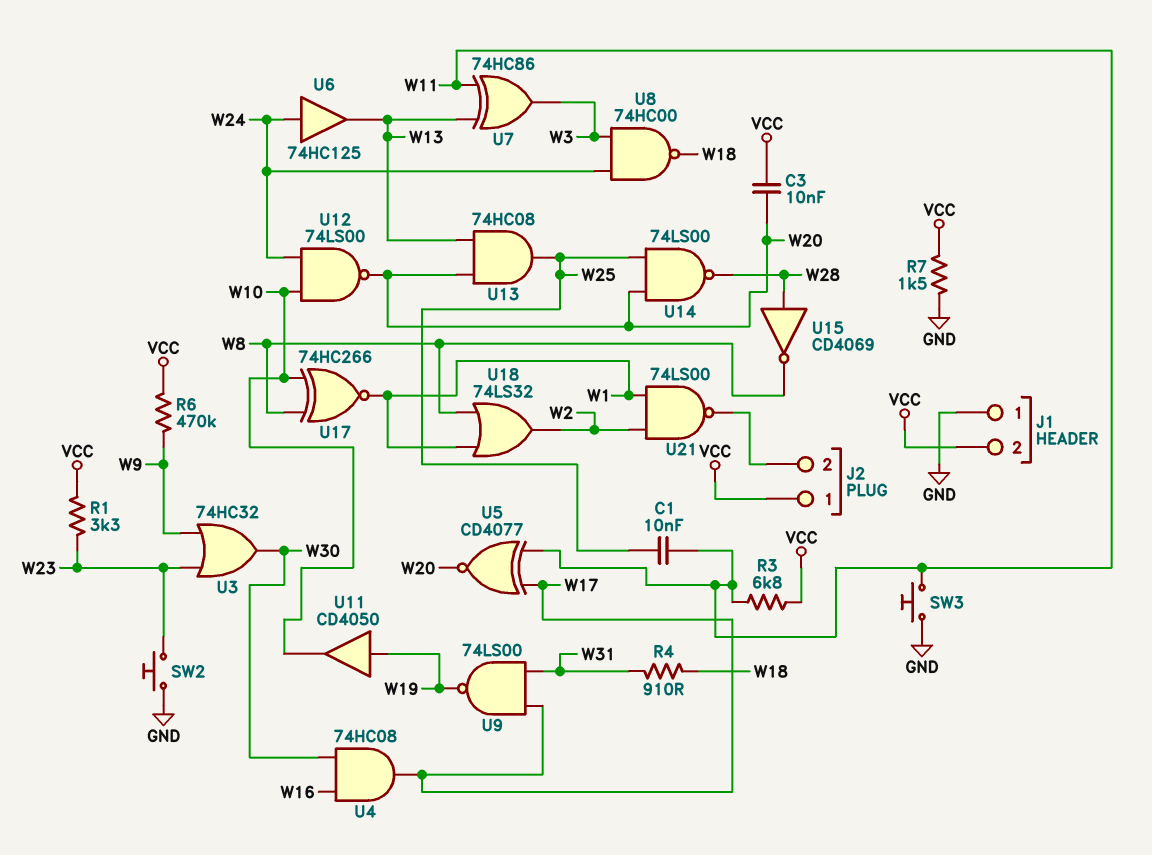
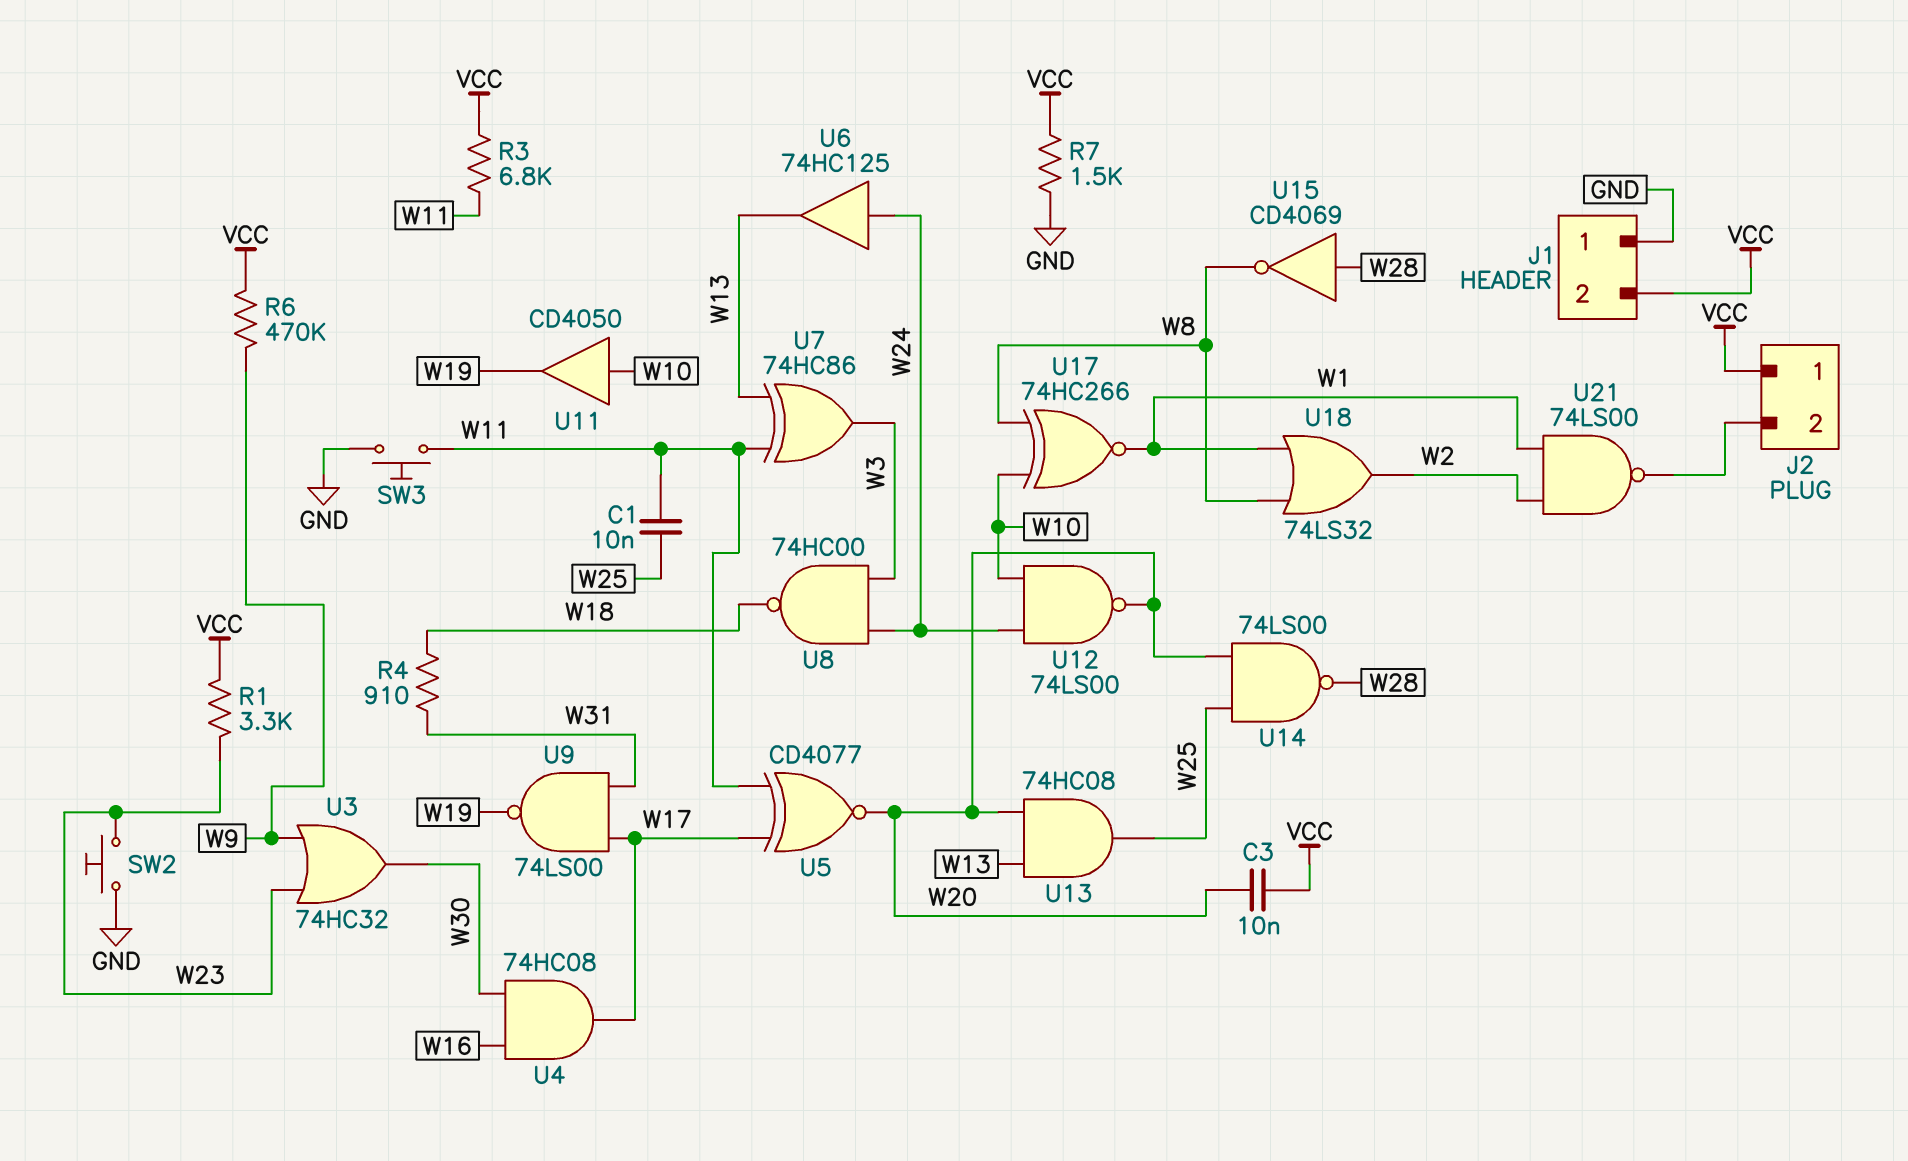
U11: buffer CD4050 (in W19, out W10) -> buffer CD4050 (in W10, out W19)

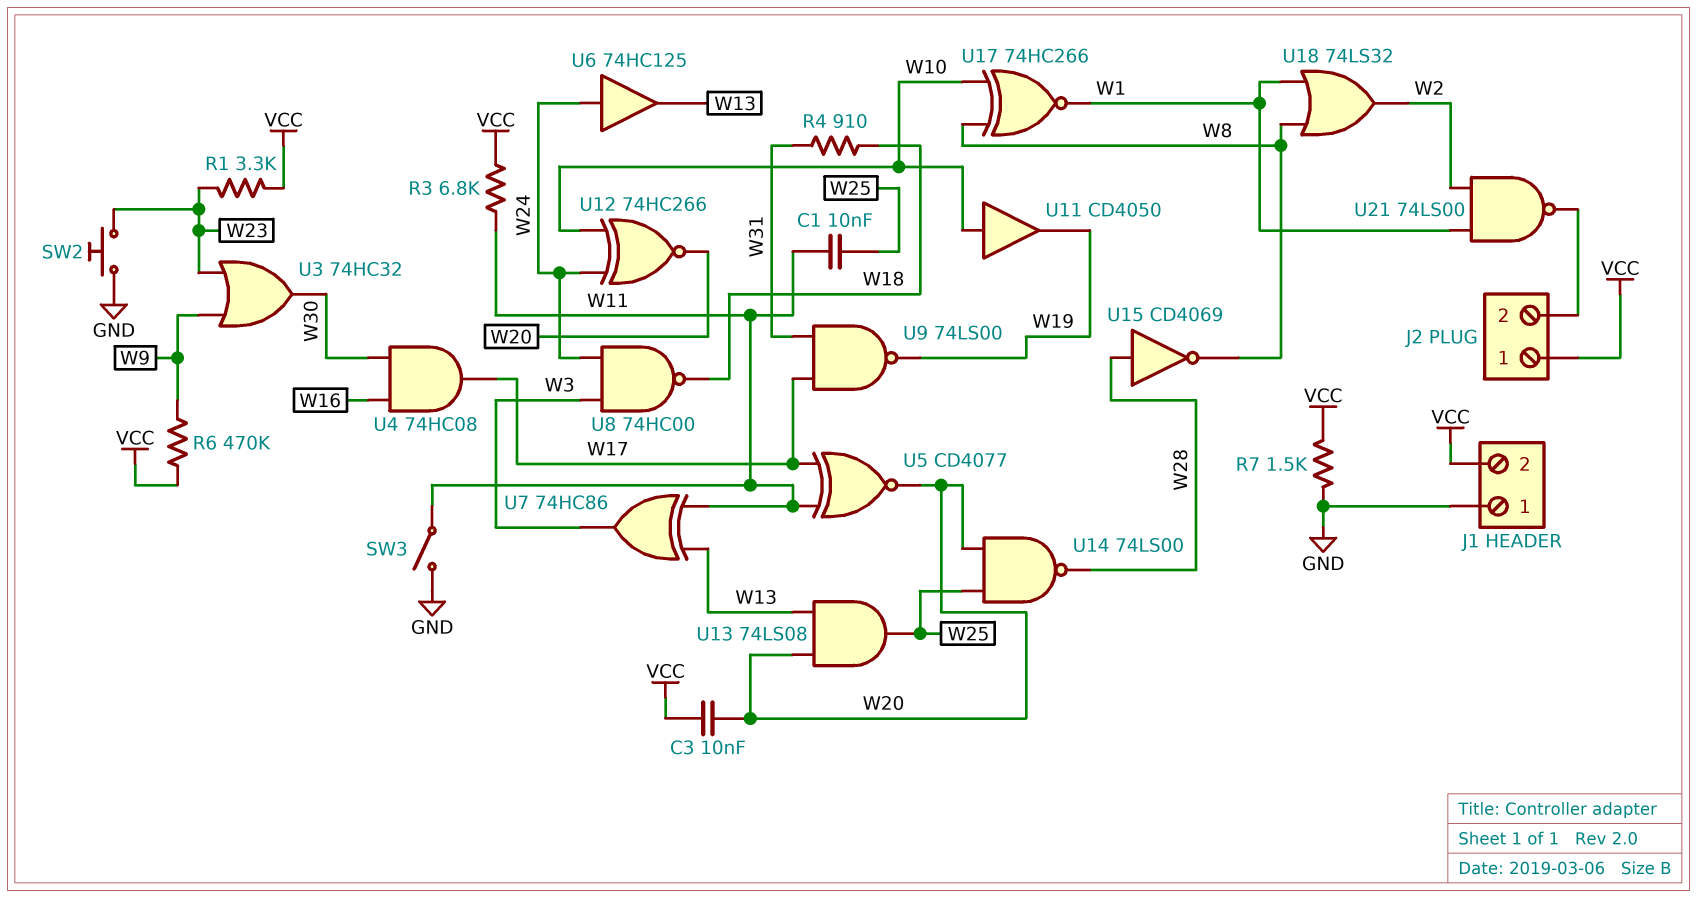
SW3: button (GND, W11) -> switch (GND, W11)
U12: NAND 74LS00 (in W10, in W24, out W20) -> XNOR 74HC266 (in W10, in W24, out W20)
U13: AND 74HC08 (in W13, in W20, out W25) -> AND 74LS08 (in W13, in W20, out W25)

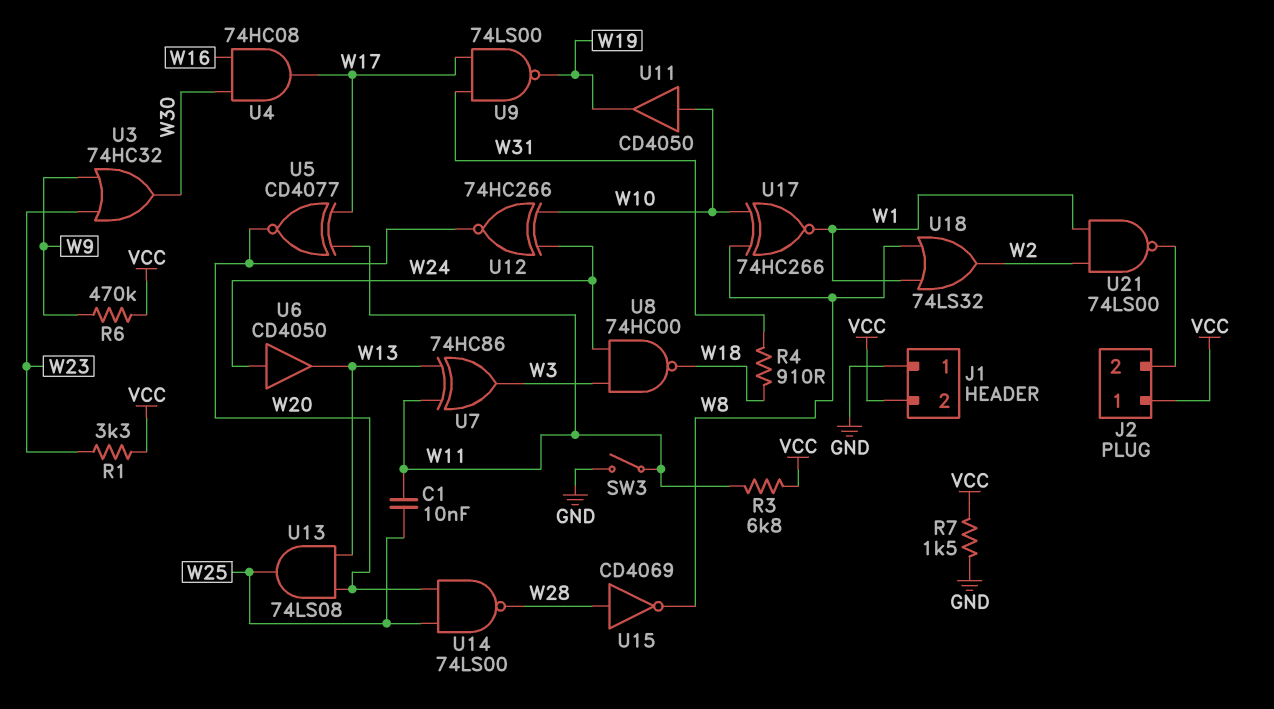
C3: 10nF (VCC, W20) -> none
SW2: button (GND, W23) -> none
U6: buffer 74HC125 (in W24, out W13) -> buffer CD4050 (in W24, out W13)

